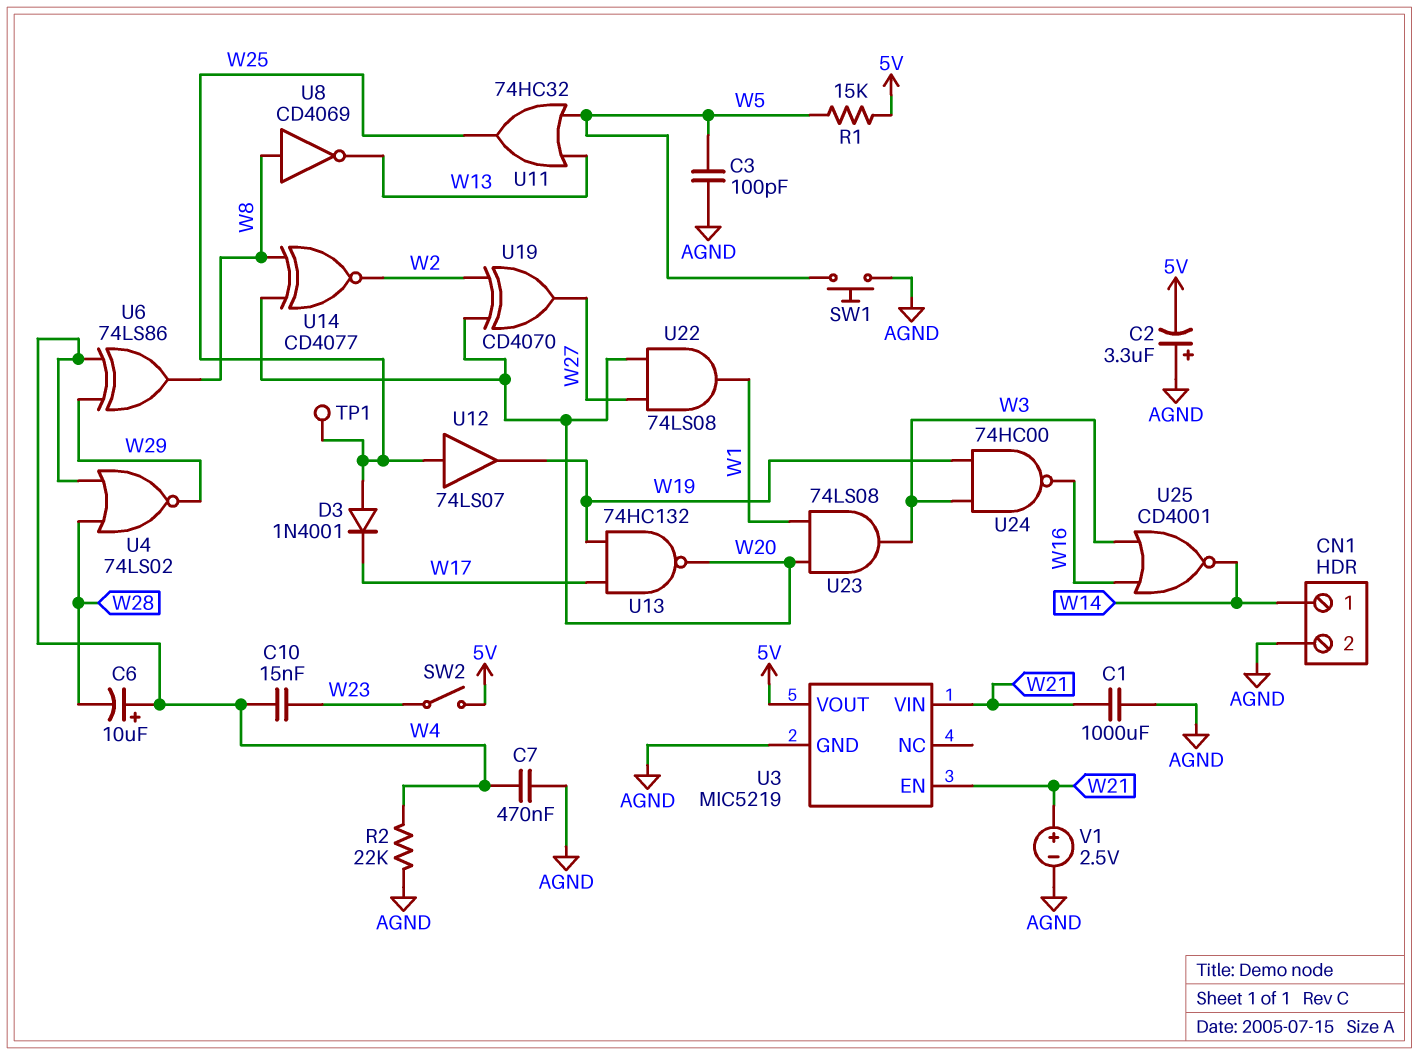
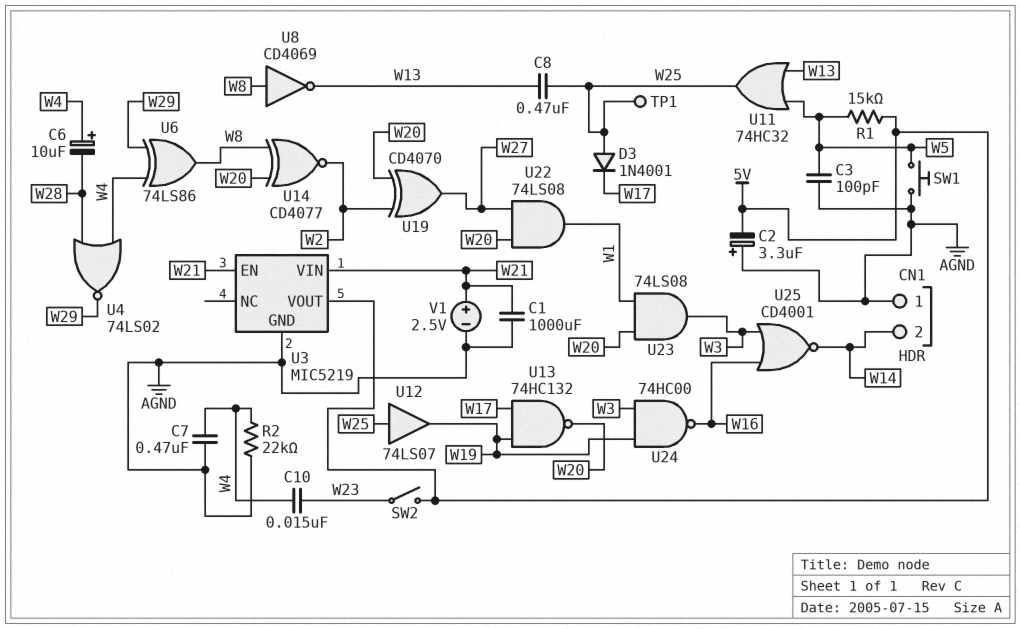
C8: none -> 470nF (W13, W25)
CN1 pin 1: W14 -> AGND
CN1 pin 2: AGND -> W14

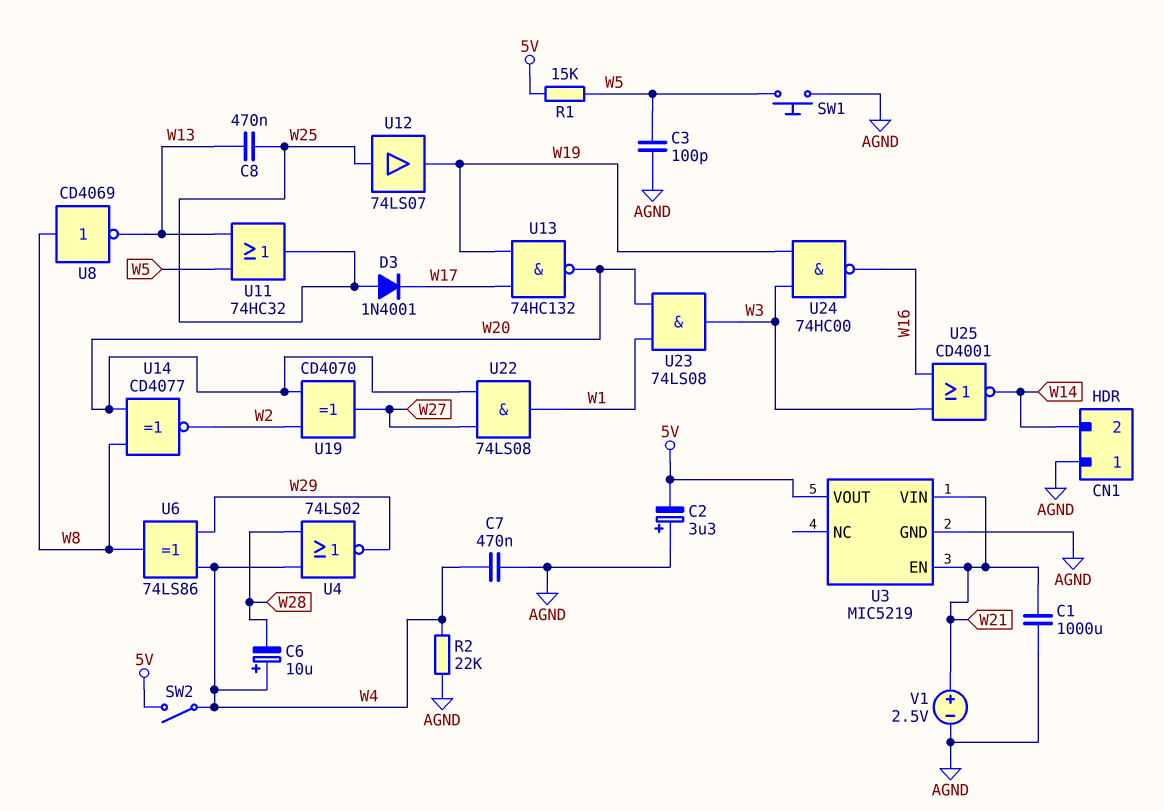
C10: 15nF (W4, W23) -> none
SW2: switch (5V, W23) -> switch (5V, W4)
TP1: test point (W25) -> none

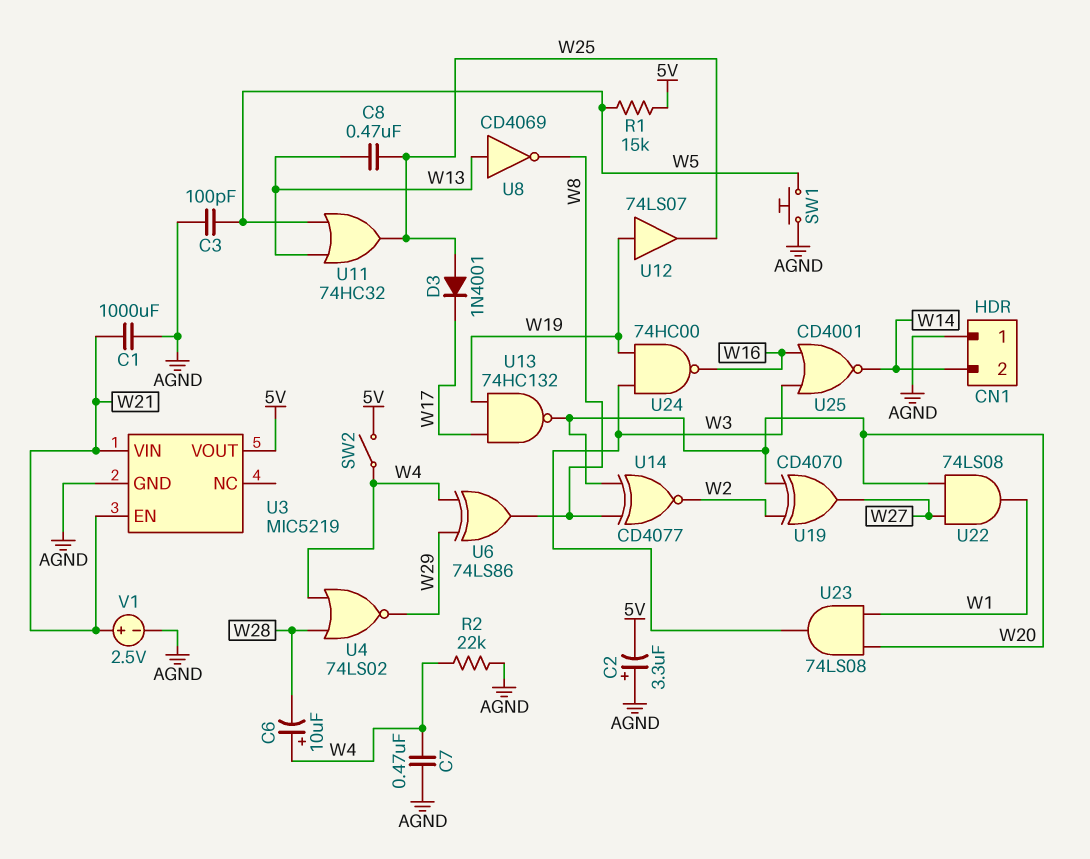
U8: NOT CD4069 (in W8, out W13) -> NOT CD4069 (in W13, out W8)
U12: buffer 74LS07 (in W25, out W19) -> buffer 74LS07 (in W19, out W25)

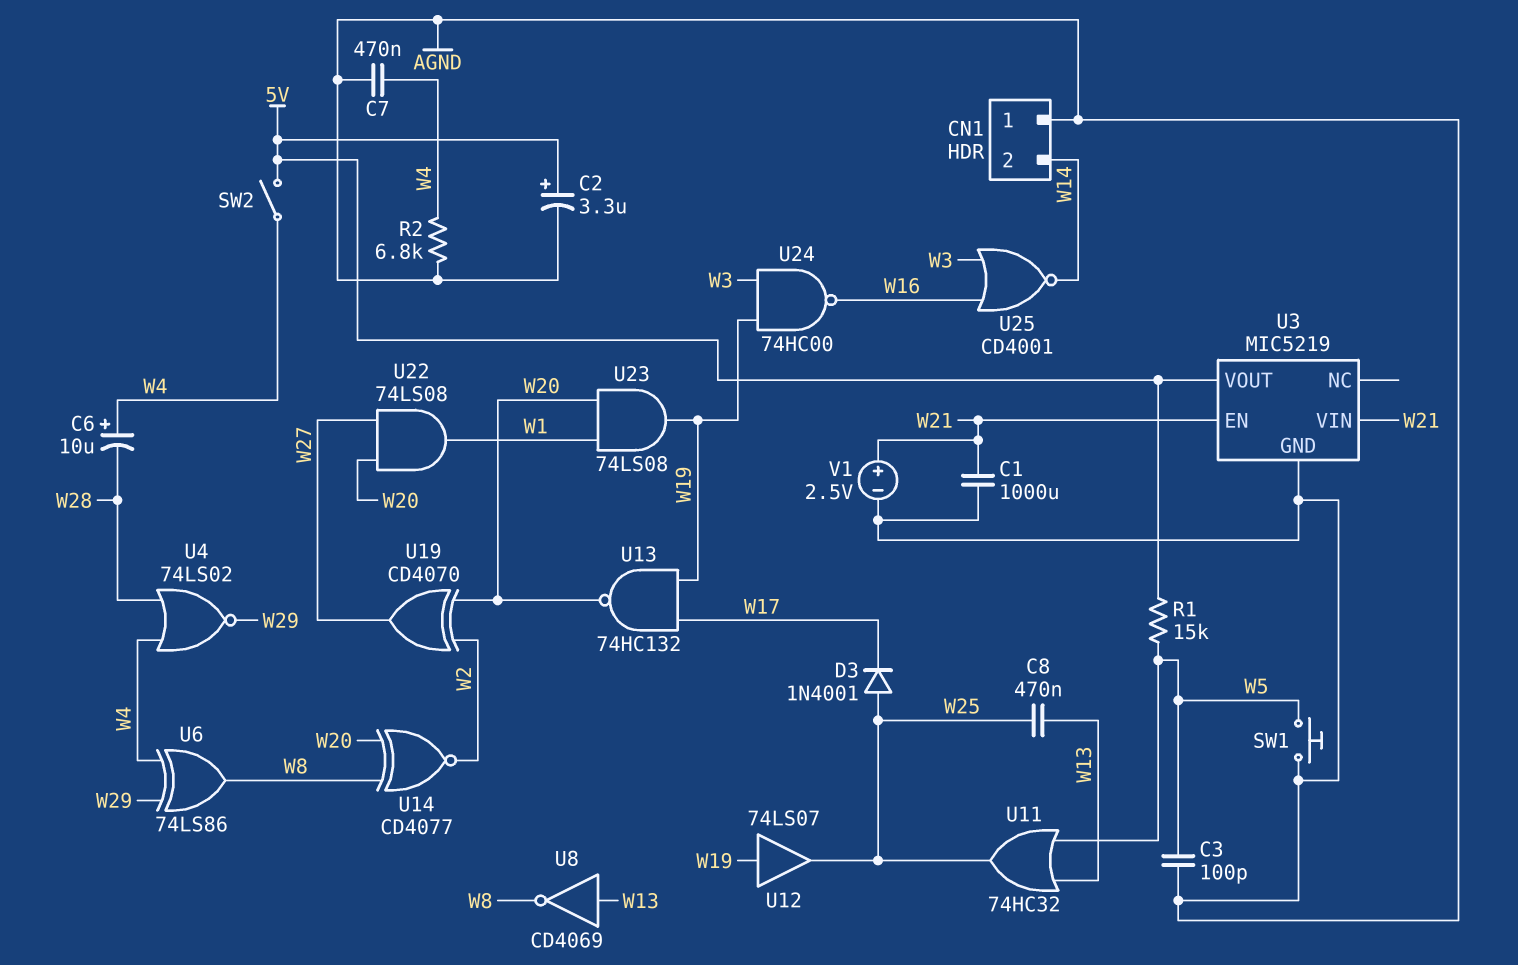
C2: 3.3uF (plus AGND, minus 5V) -> 3.3uF (plus 5V, minus AGND)
R2: 22k (AGND, W4) -> 6.8k (AGND, W4)
U23: AND 74LS08 (in W1, in W20, out W3) -> AND 74LS08 (in W1, in W20, out W19)

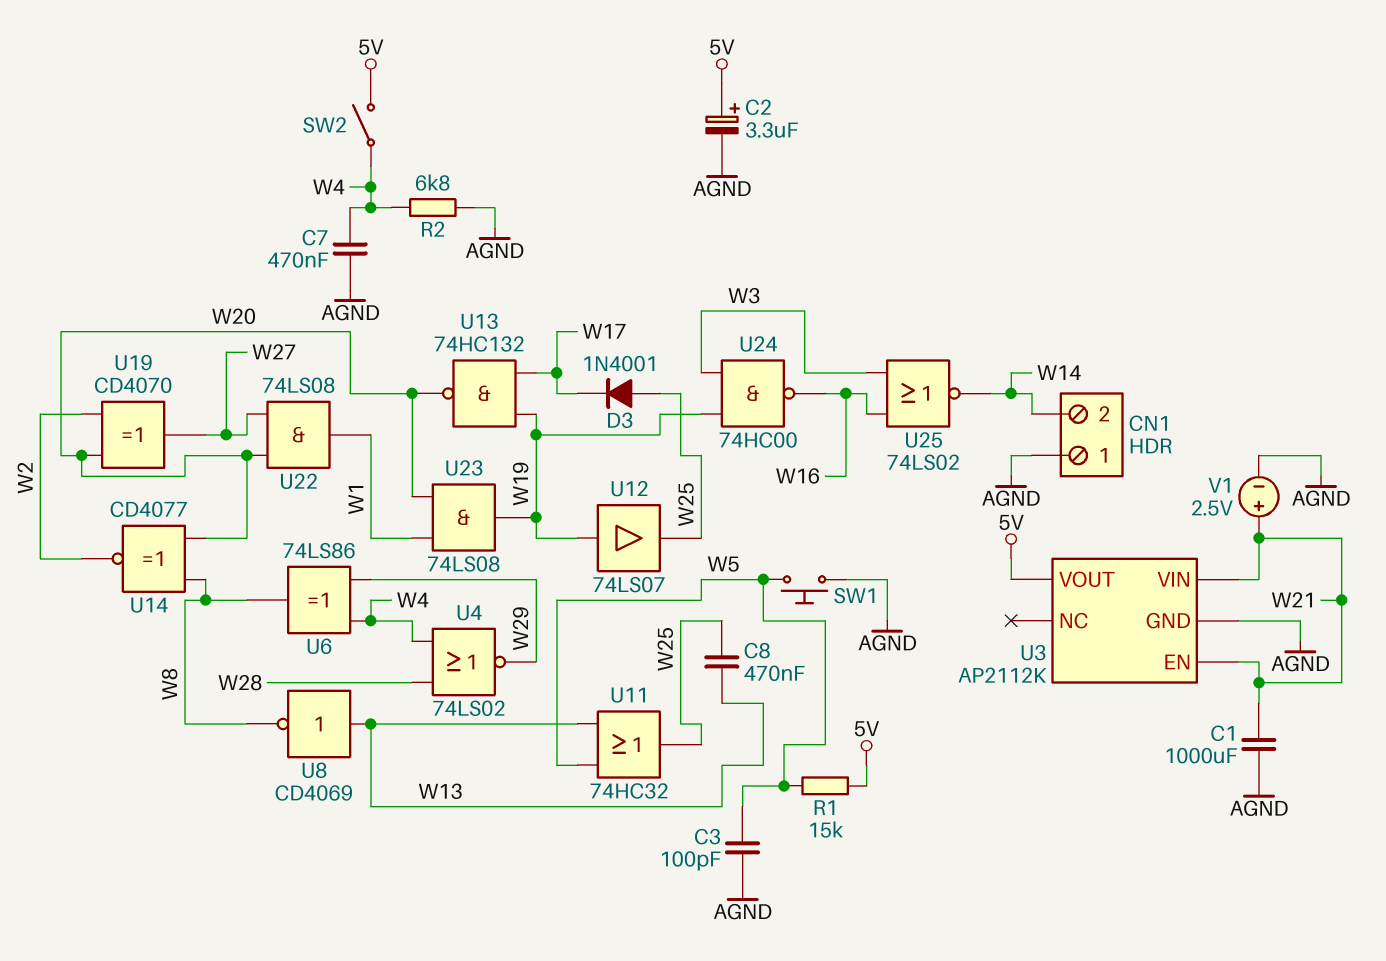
C6: 10uF (plus W4, minus W28) -> none
U3: MIC5219 -> AP2112K
U25: NOR CD4001 (in W3, in W16, out W14) -> NOR 74LS02 (in W3, in W16, out W14)

